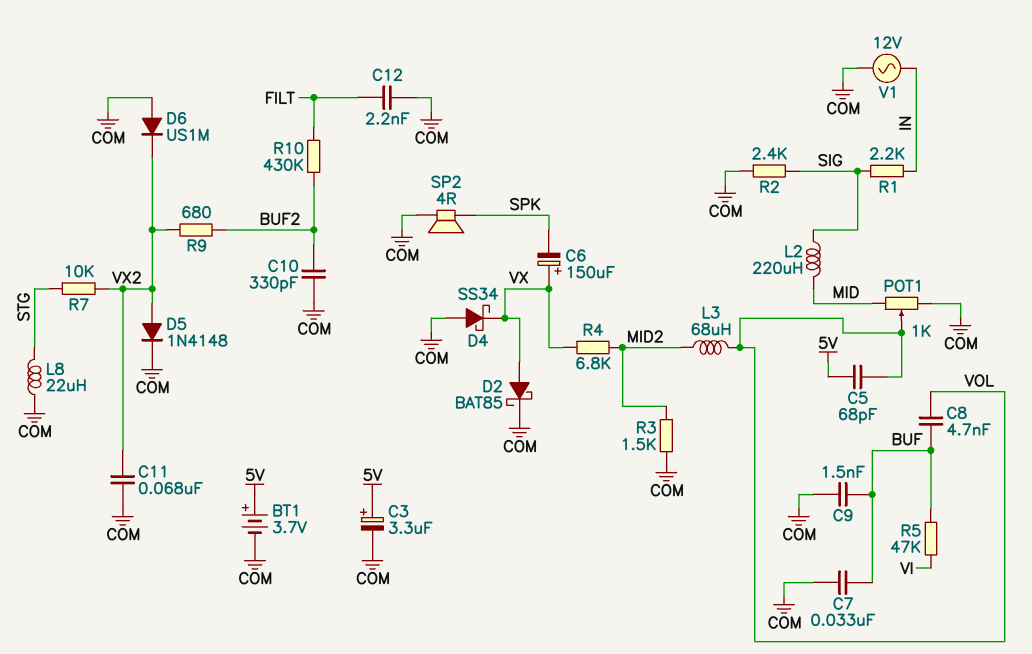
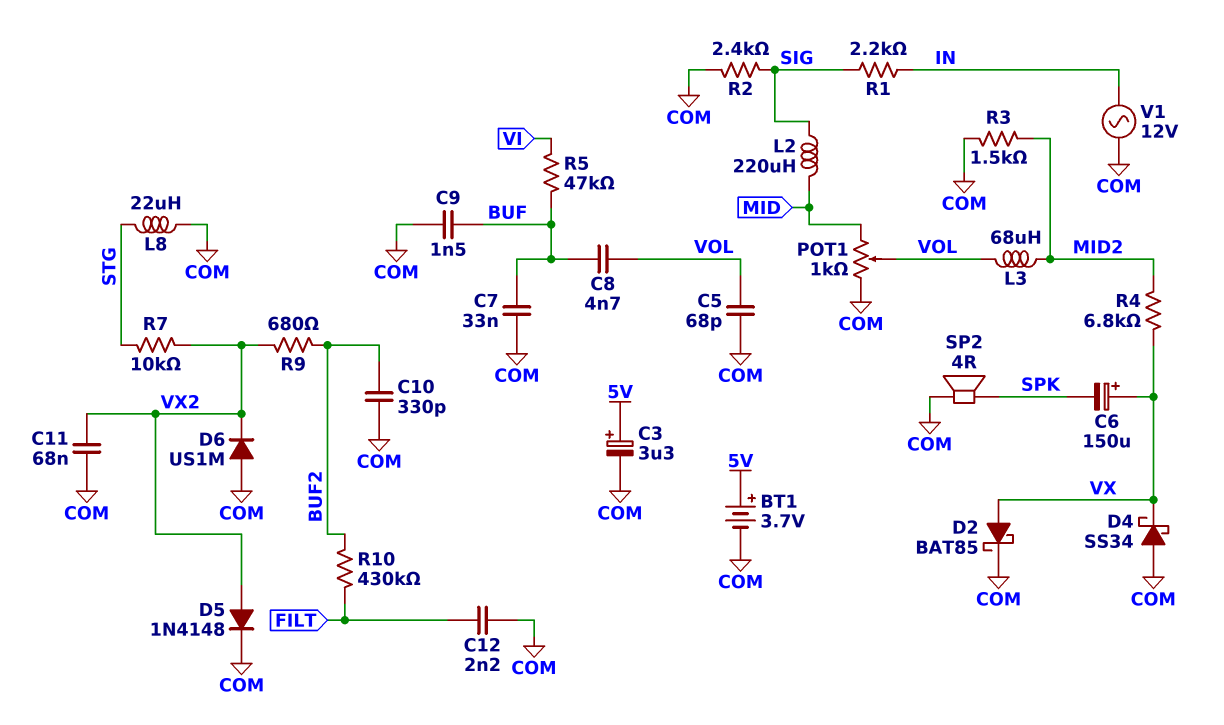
C5: 68pF (5V, VOL) -> 68pF (COM, VOL)

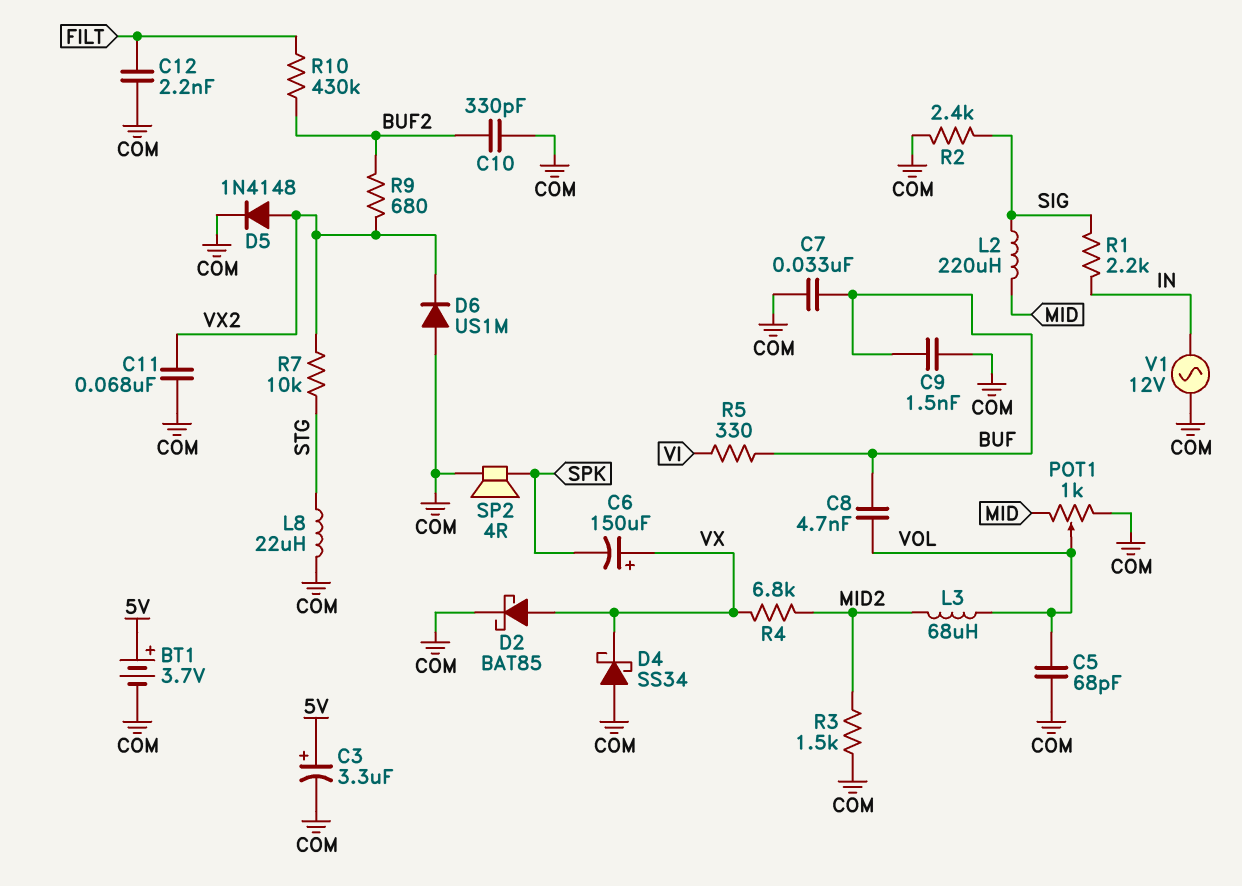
R5: 47k (BUF, VI) -> 330 (BUF, VI)

